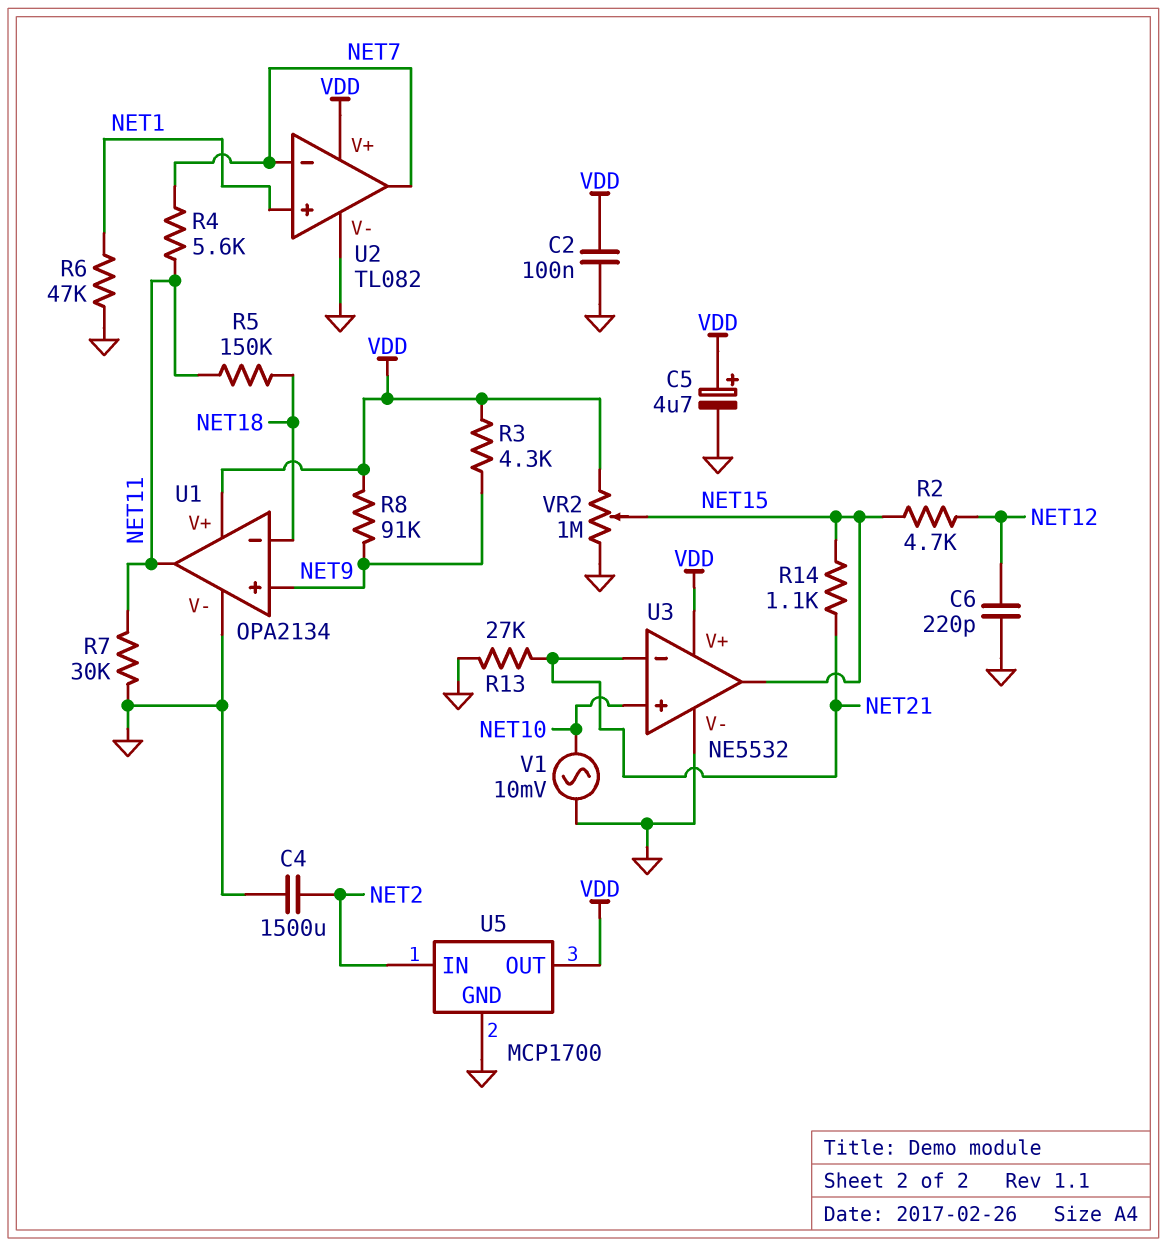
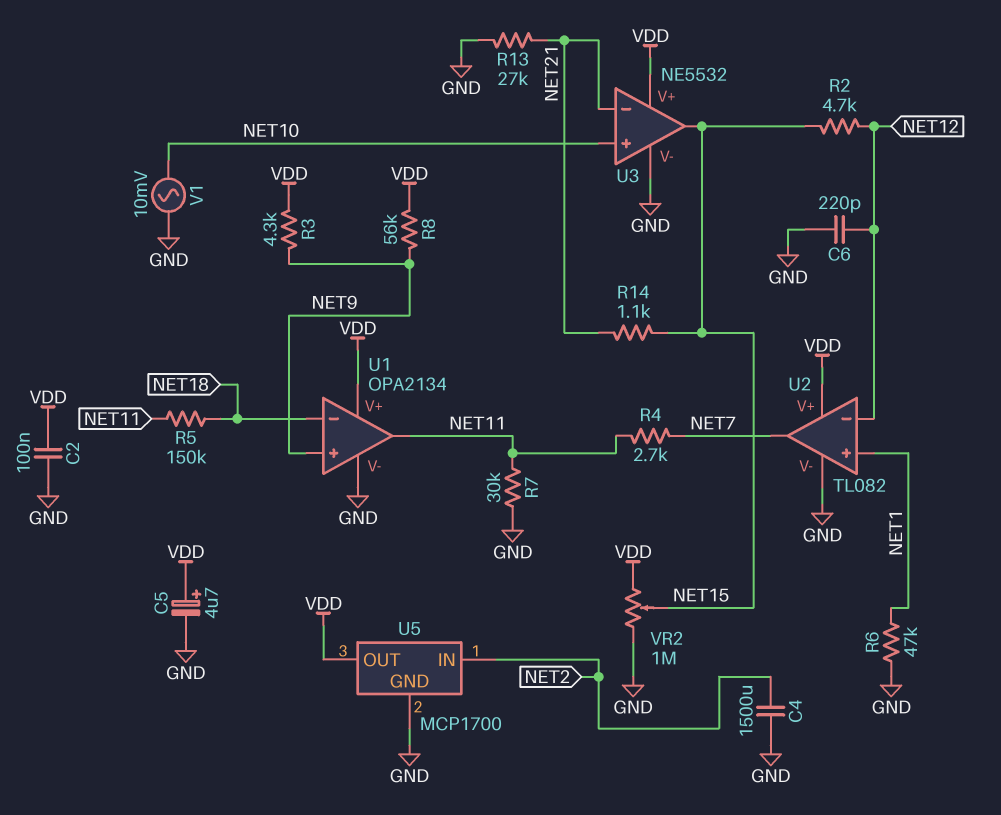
R4: 5.6k (NET7, NET11) -> 2.7k (NET7, NET11)
R8: 91k (NET9, VDD) -> 56k (NET9, VDD)
U2 pin in-: NET7 -> NET12

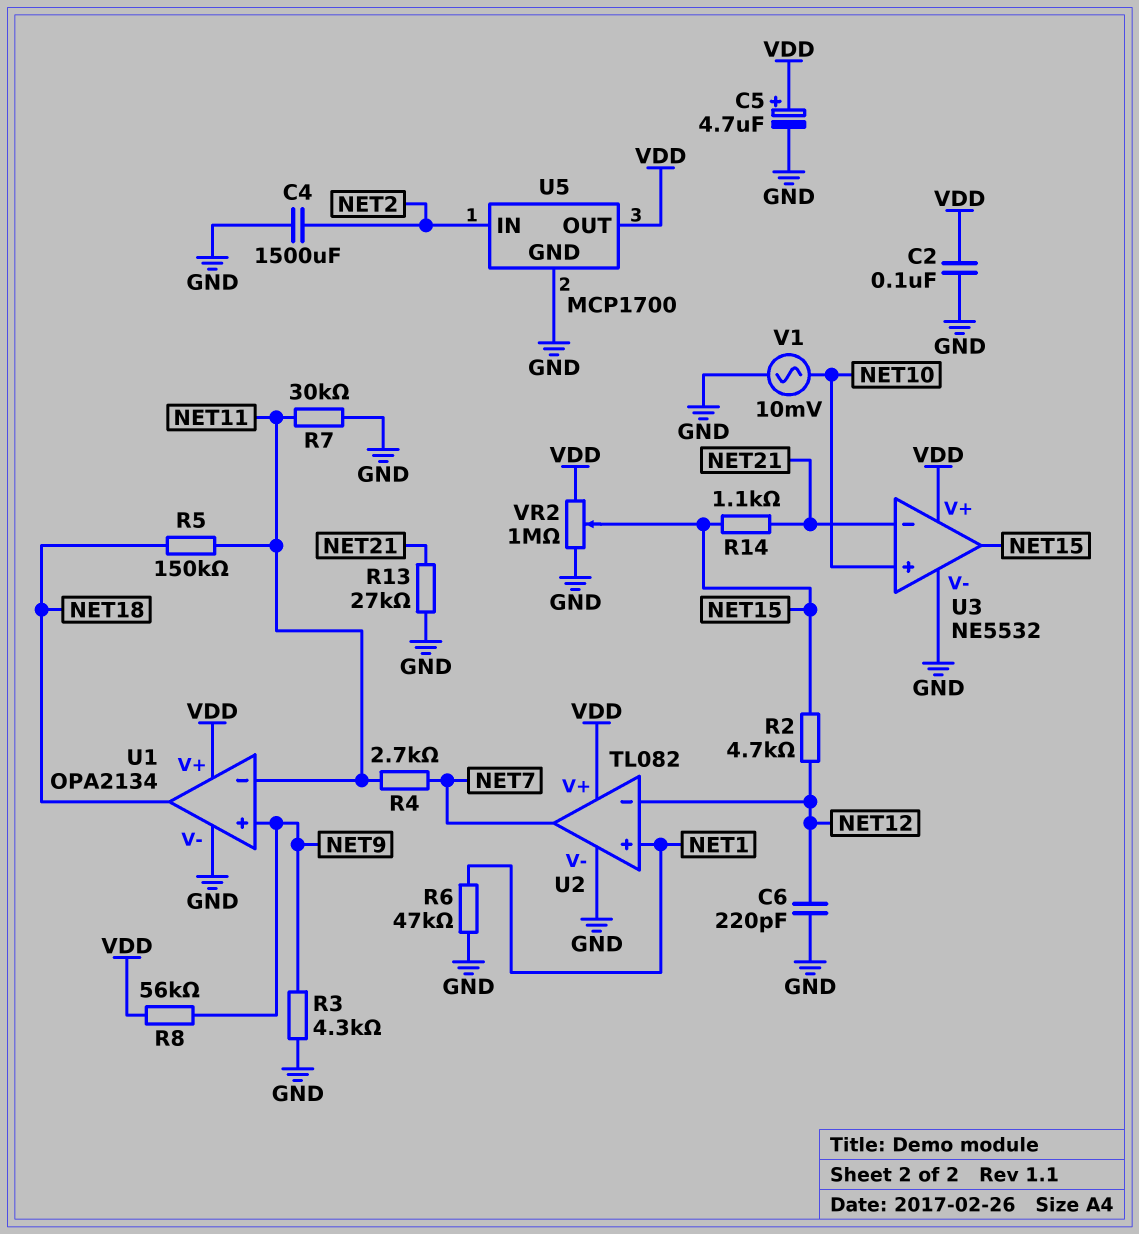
R3: 4.3k (NET9, VDD) -> 4.3k (GND, NET9)
U1 pin in-: NET18 -> NET11
U1 pin out: NET11 -> NET18

